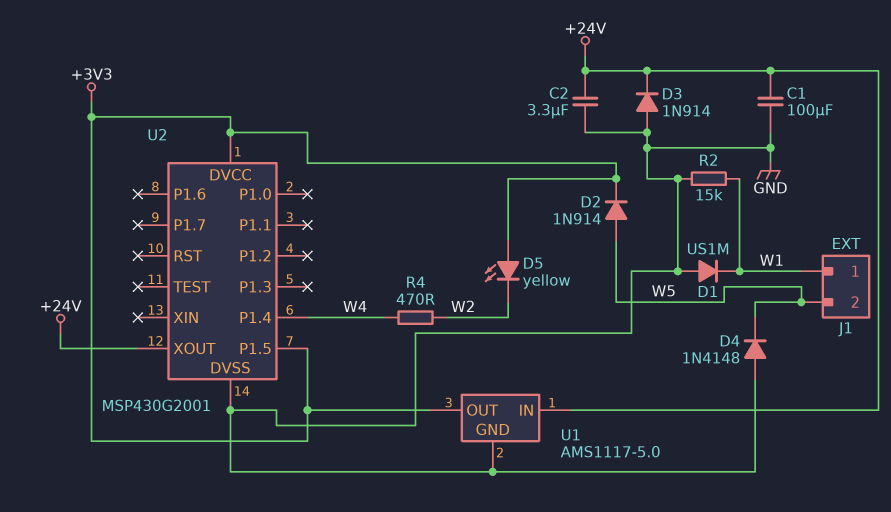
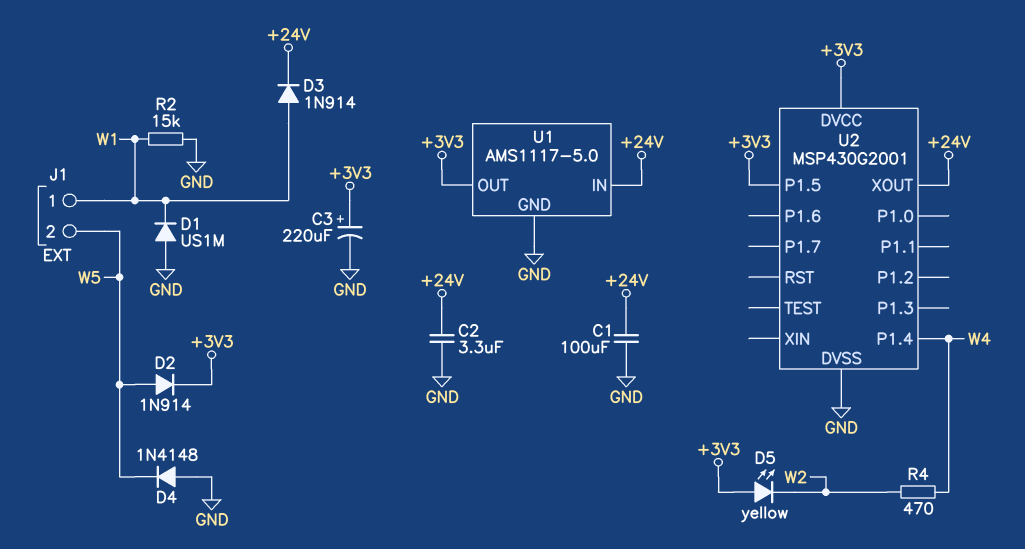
C3: none -> 220uF (plus +3V3, minus GND)
D3: diode 1N914 (A GND, K +24V) -> diode 1N914 (A W1, K +24V)

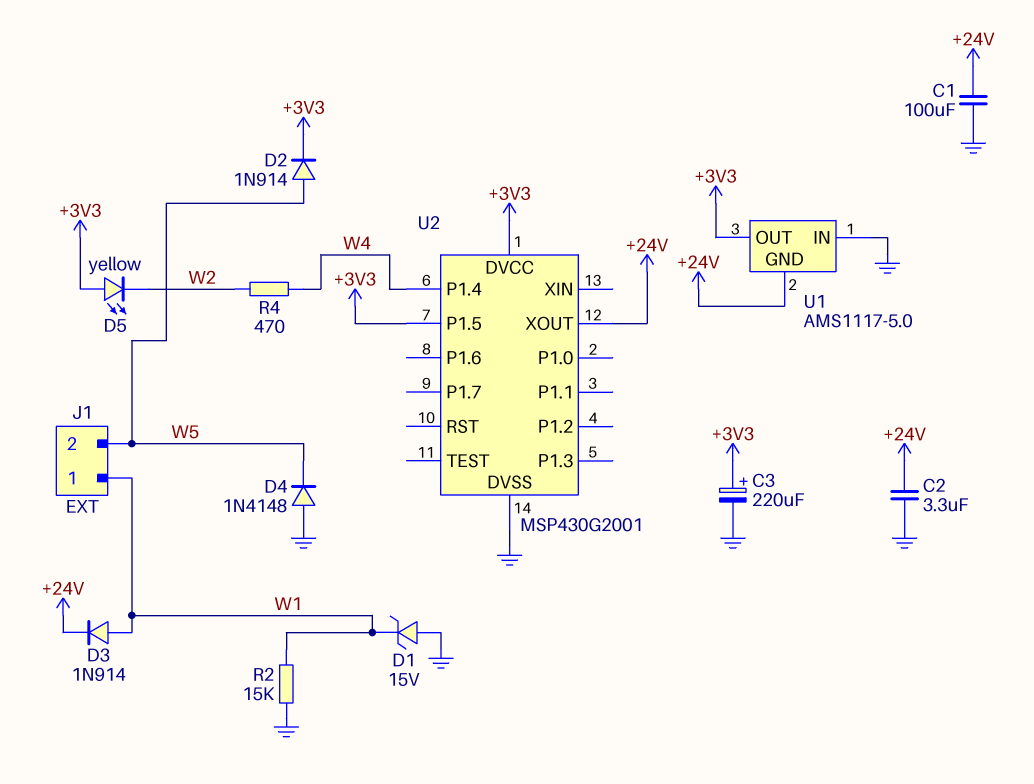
D1: diode US1M (A GND, K W1) -> zener 15V (A GND, K W1)
U1 pin GND: GND -> +24V
U1 pin IN: +24V -> GND

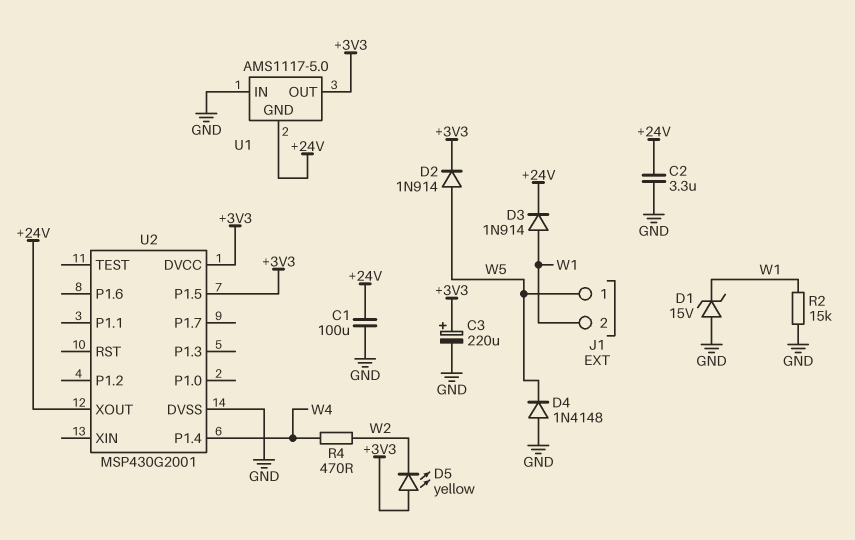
J1 pin 1: W1 -> W5
J1 pin 2: W5 -> W1

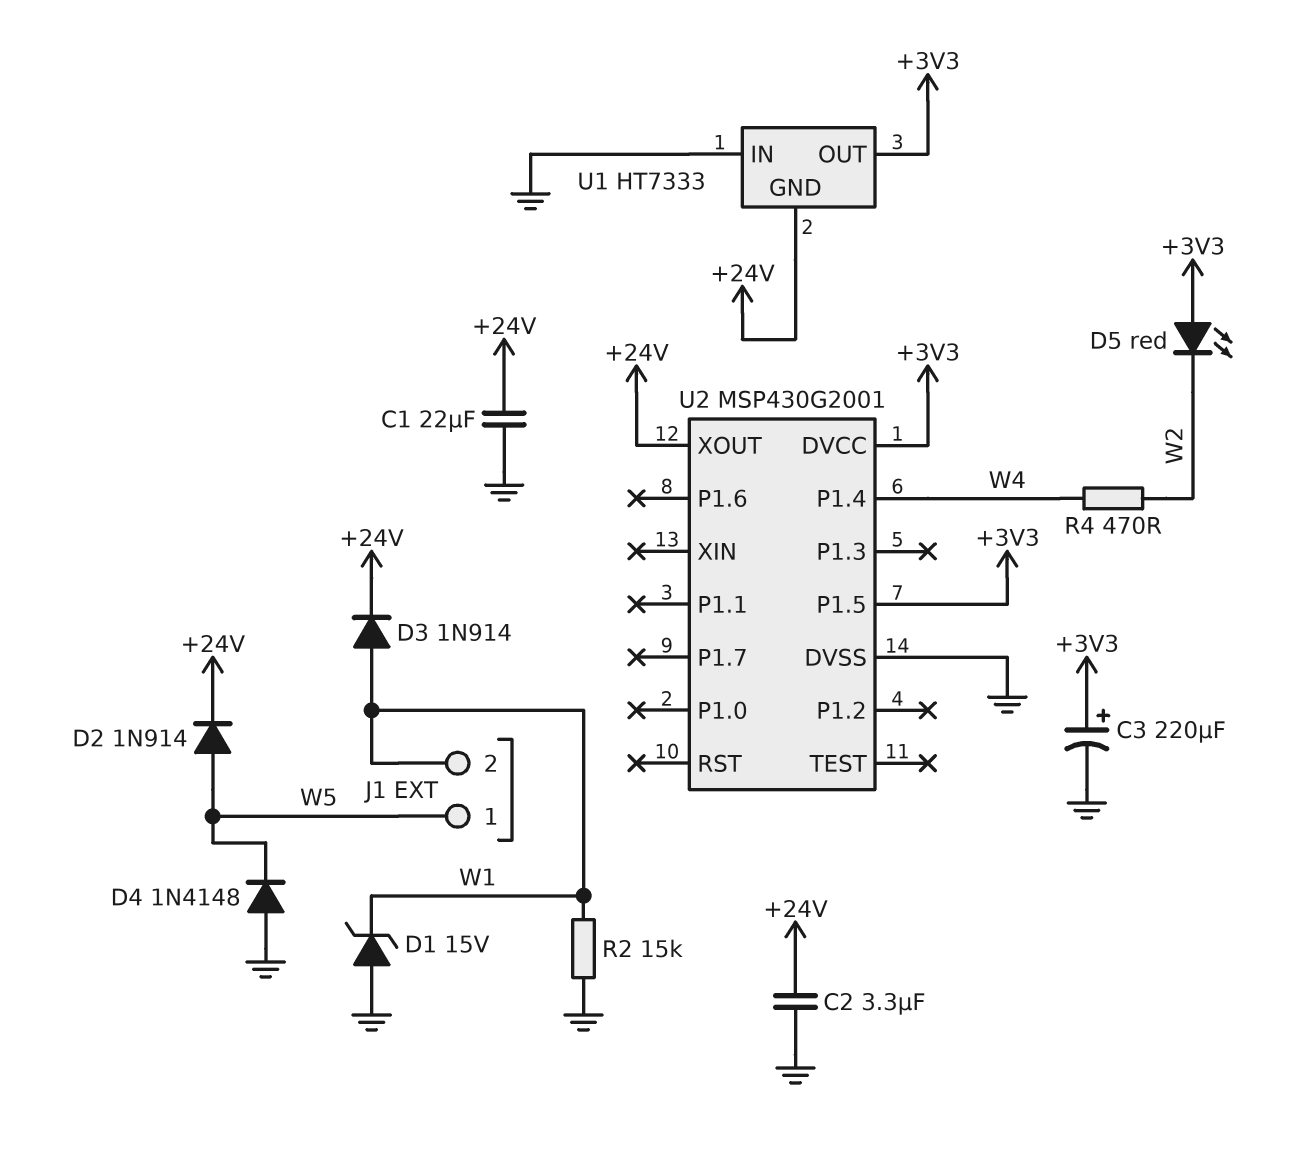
C1: 100uF (+24V, GND) -> 22uF (+24V, GND)
D2: diode 1N914 (A W5, K +3V3) -> diode 1N914 (A W5, K +24V)
D5: LED yellow (A +3V3, K W2) -> LED red (A +3V3, K W2)
U1: AMS1117-5.0 -> HT7333

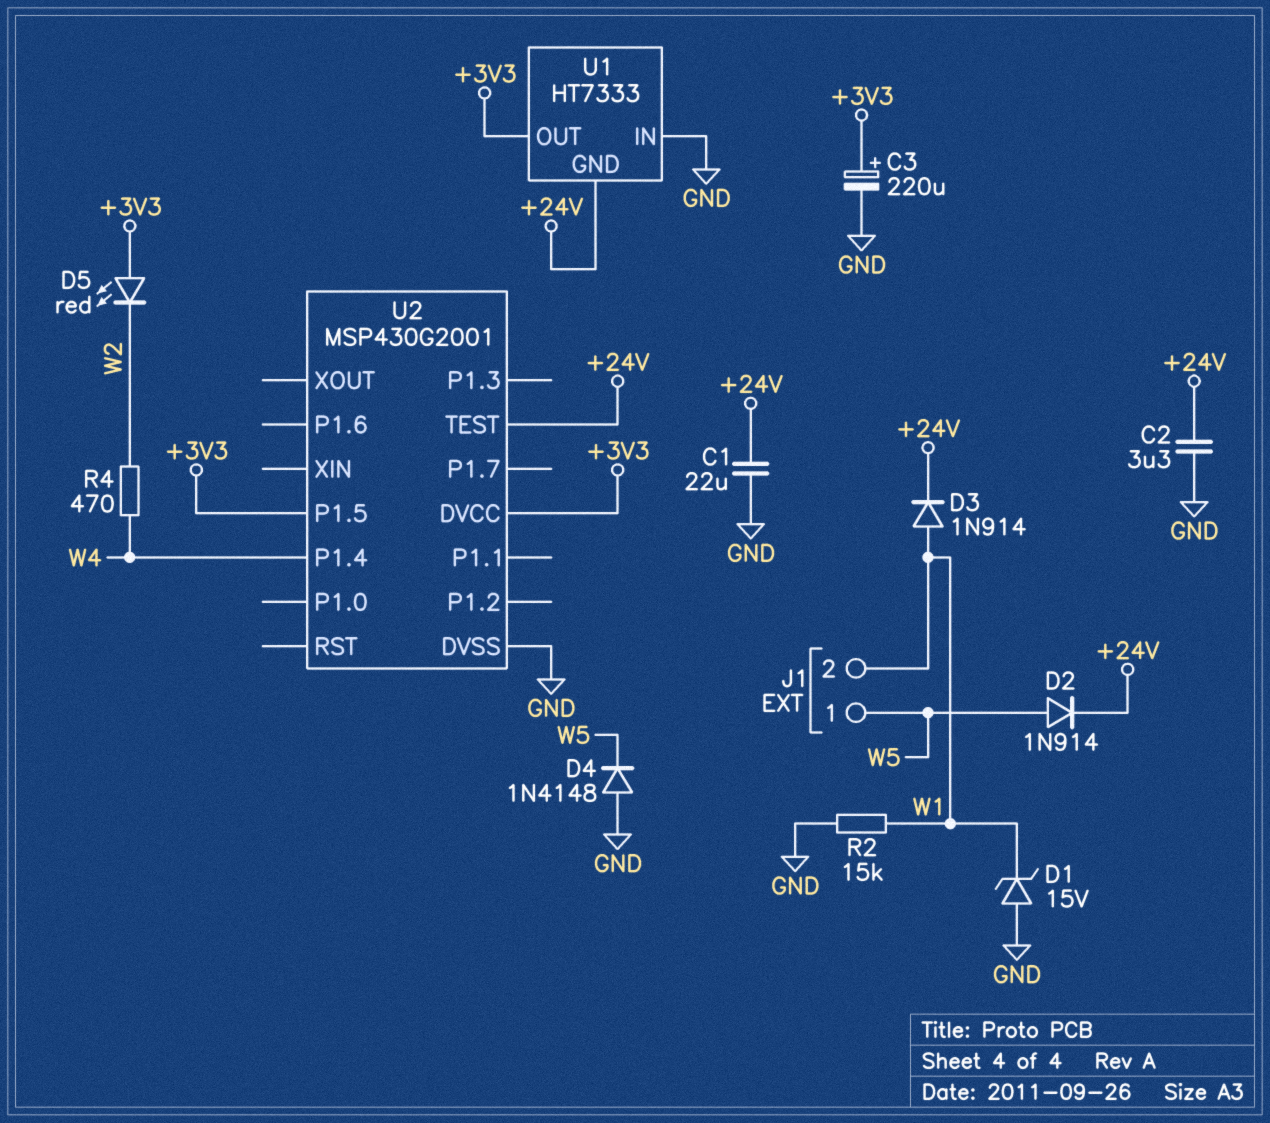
U2 pin TEST: none -> +24V
U2 pin XOUT: +24V -> none

